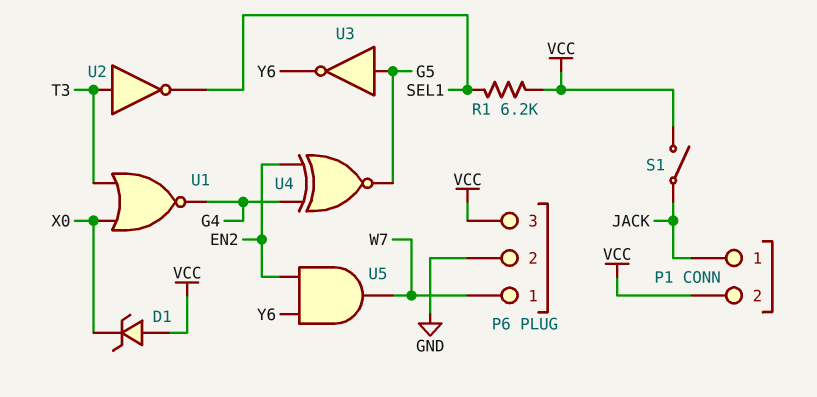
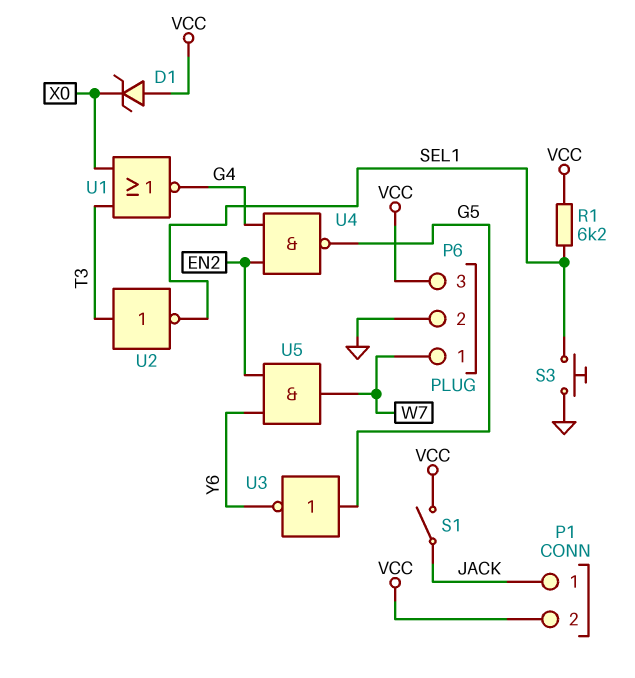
S3: none -> button (GND, SEL1)
U4: XNOR (in EN2, in G4, out G5) -> NAND (in EN2, in G4, out G5)

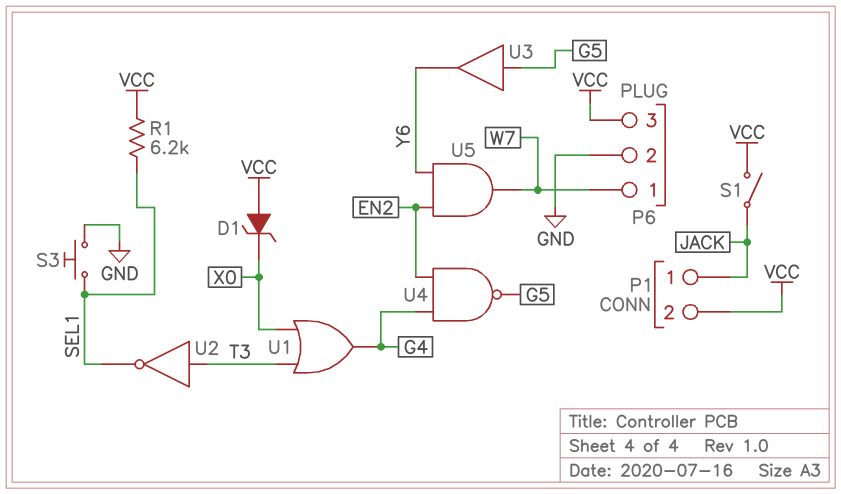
U1: NOR (in T3, in X0, out G4) -> OR (in T3, in X0, out G4)
U3: NOT (in G5, out Y6) -> buffer (in G5, out Y6)

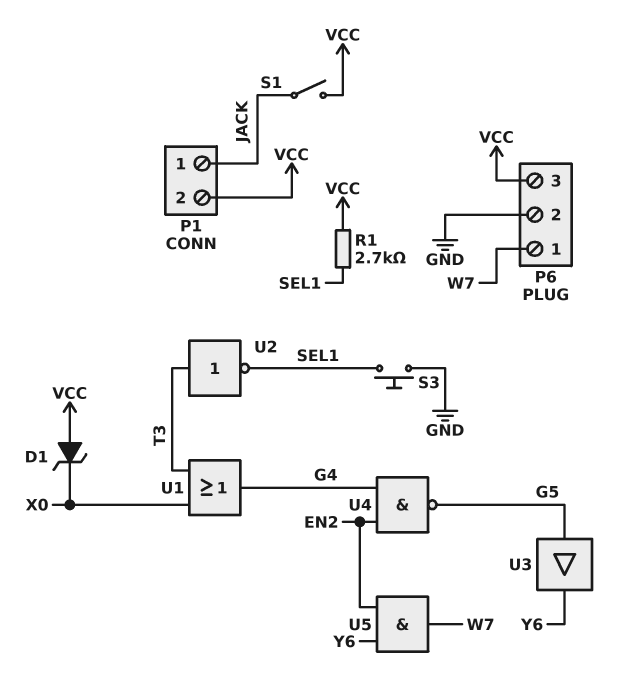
R1: 6.2k (SEL1, VCC) -> 2.7k (SEL1, VCC)

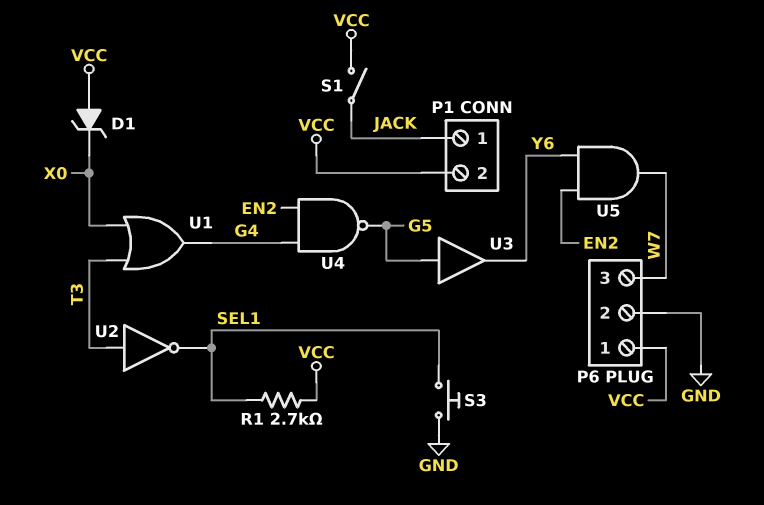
P6 pin 1: W7 -> VCC
P6 pin 3: VCC -> W7

